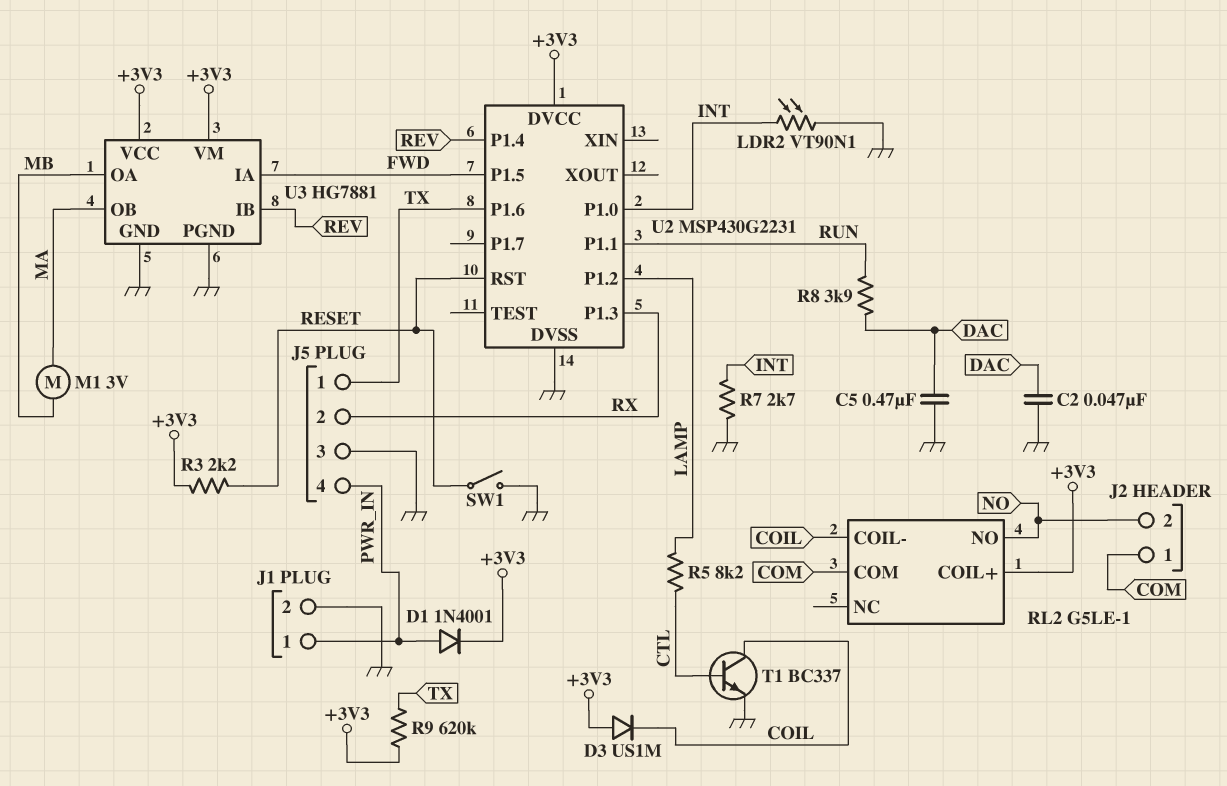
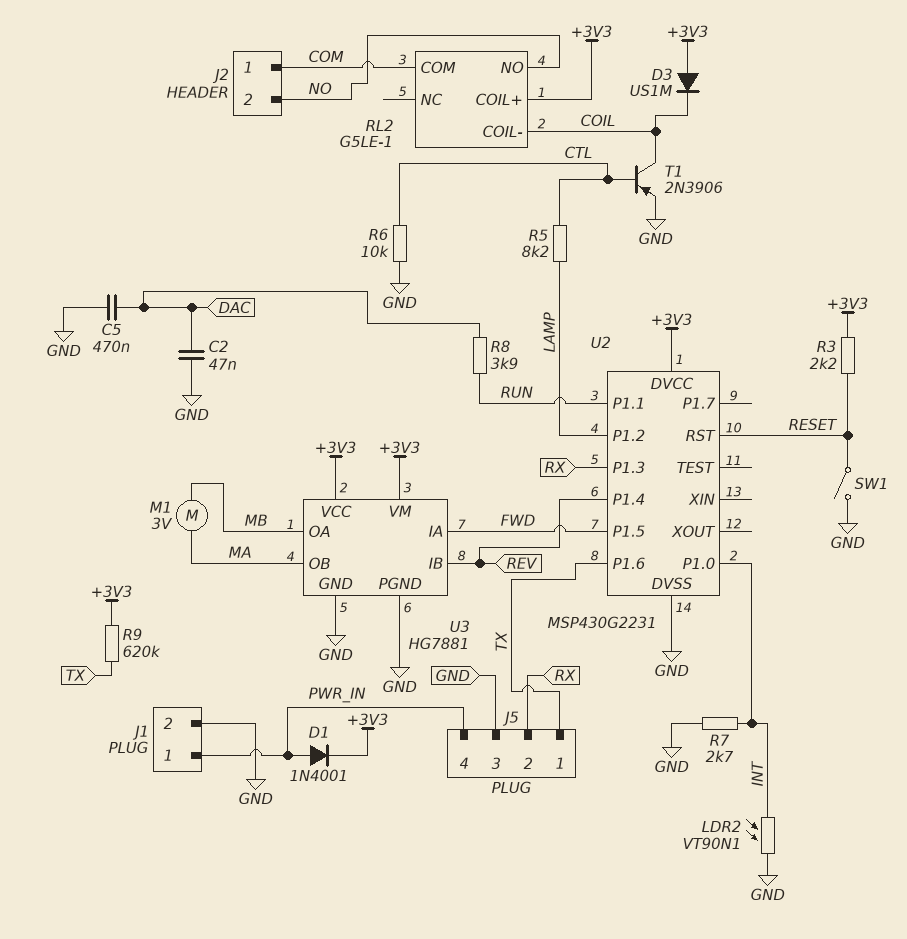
R6: none -> 10k (CTL, GND)
T1: NPN BC337 (B CTL, C COIL, E GND) -> PNP 2N3906 (B CTL, C COIL, E GND)

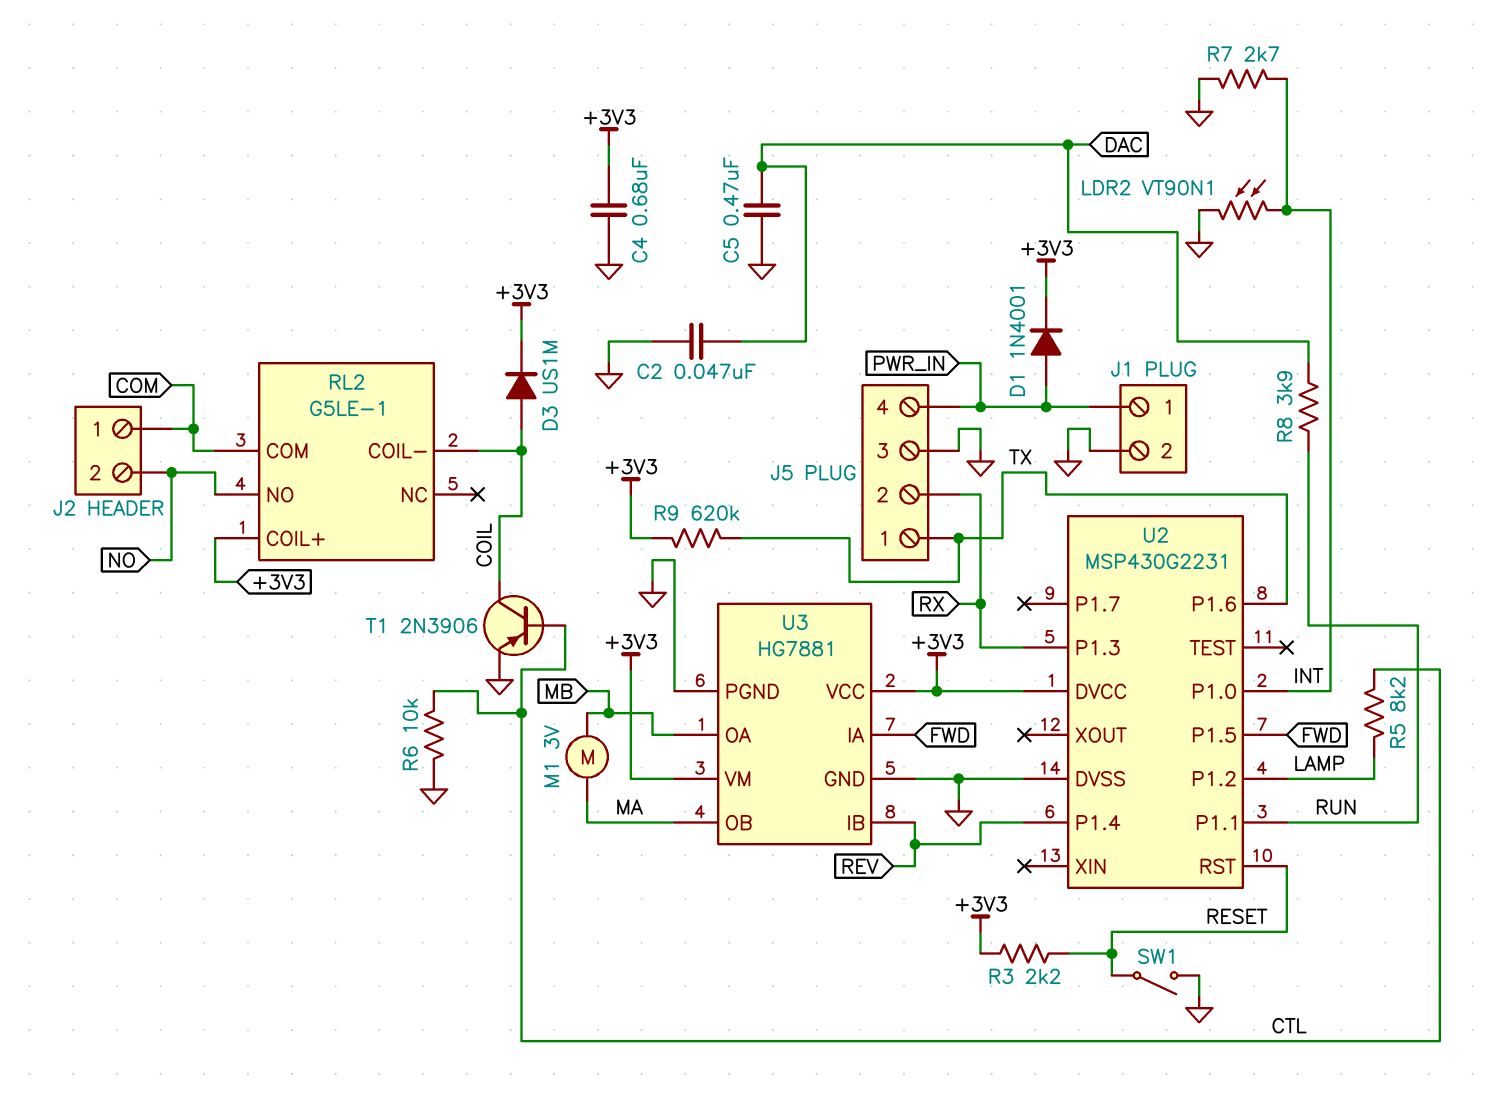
C4: none -> 680nF (+3V3, GND)
D3: diode US1M (A +3V3, K COIL) -> diode US1M (A COIL, K +3V3)

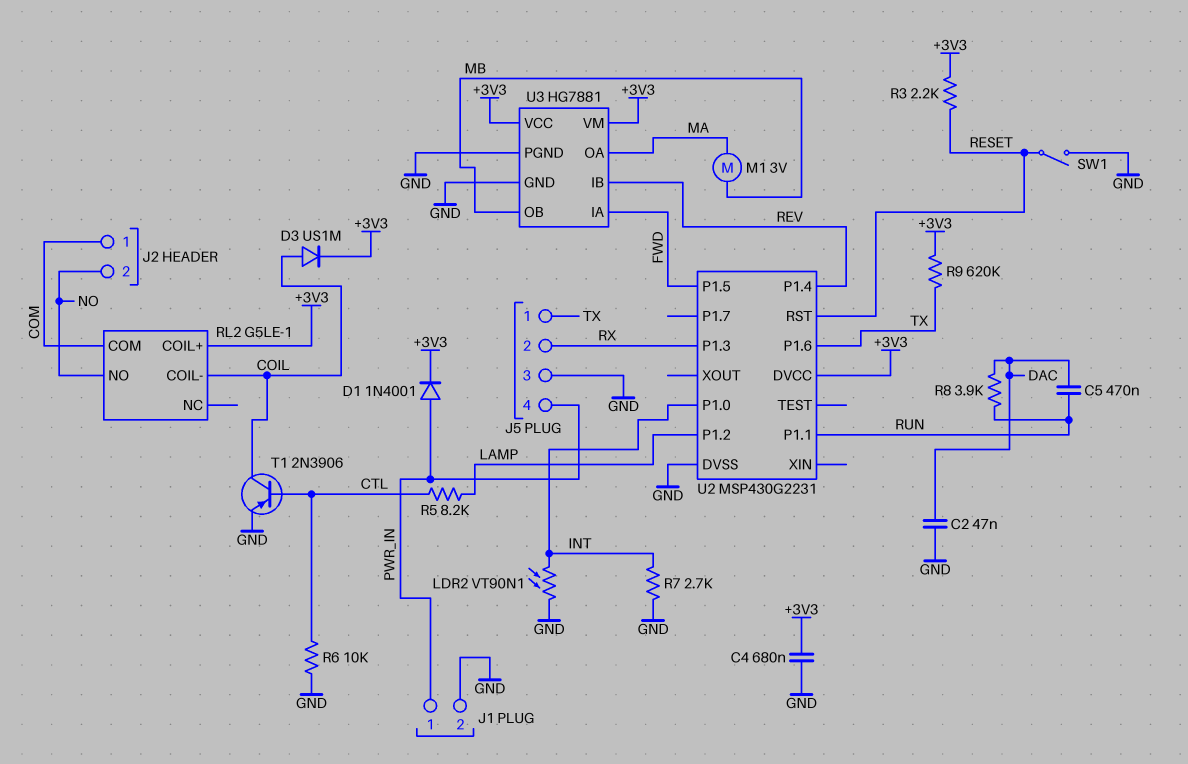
C5: 470nF (DAC, GND) -> 470nF (DAC, RUN)
U3 pin OA: MB -> MA
U3 pin OB: MA -> MB

